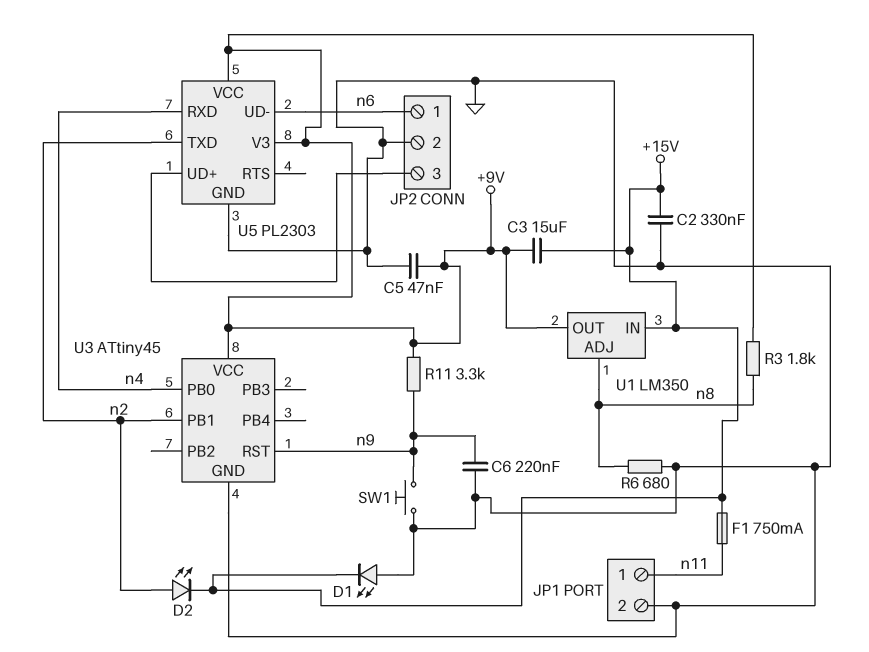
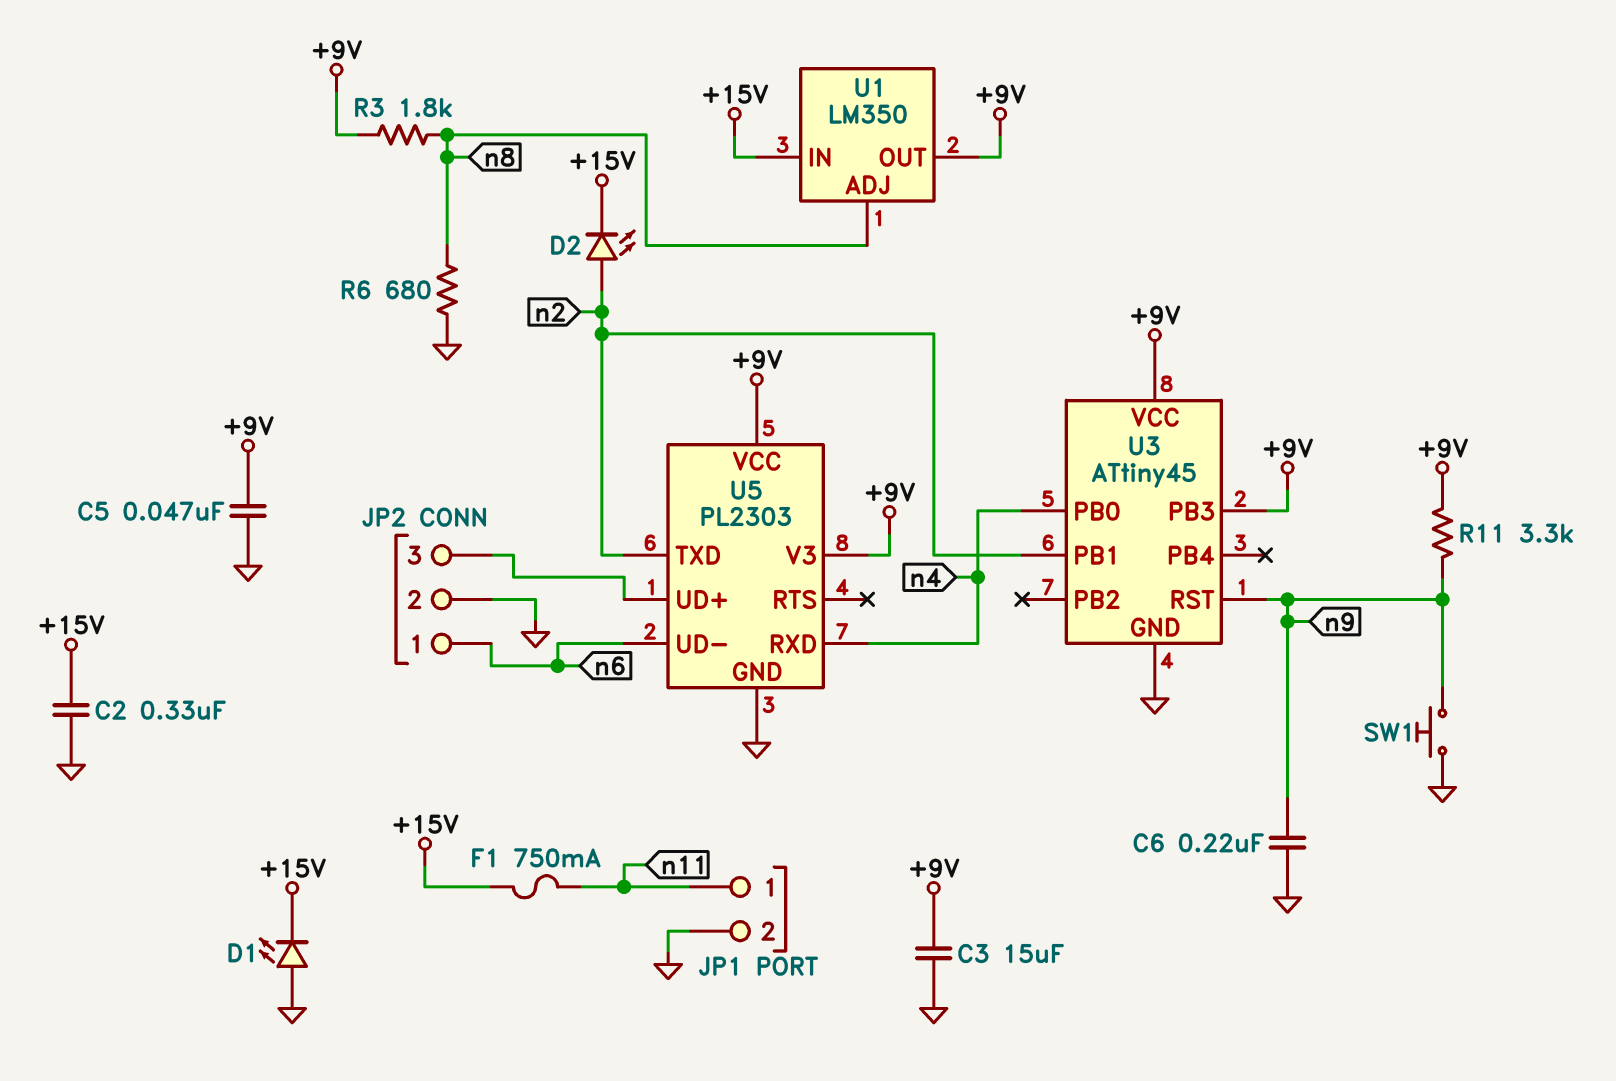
C3: 15uF (+9V, +15V) -> 15uF (+9V, GND)
U3 pin PB3: none -> +9V

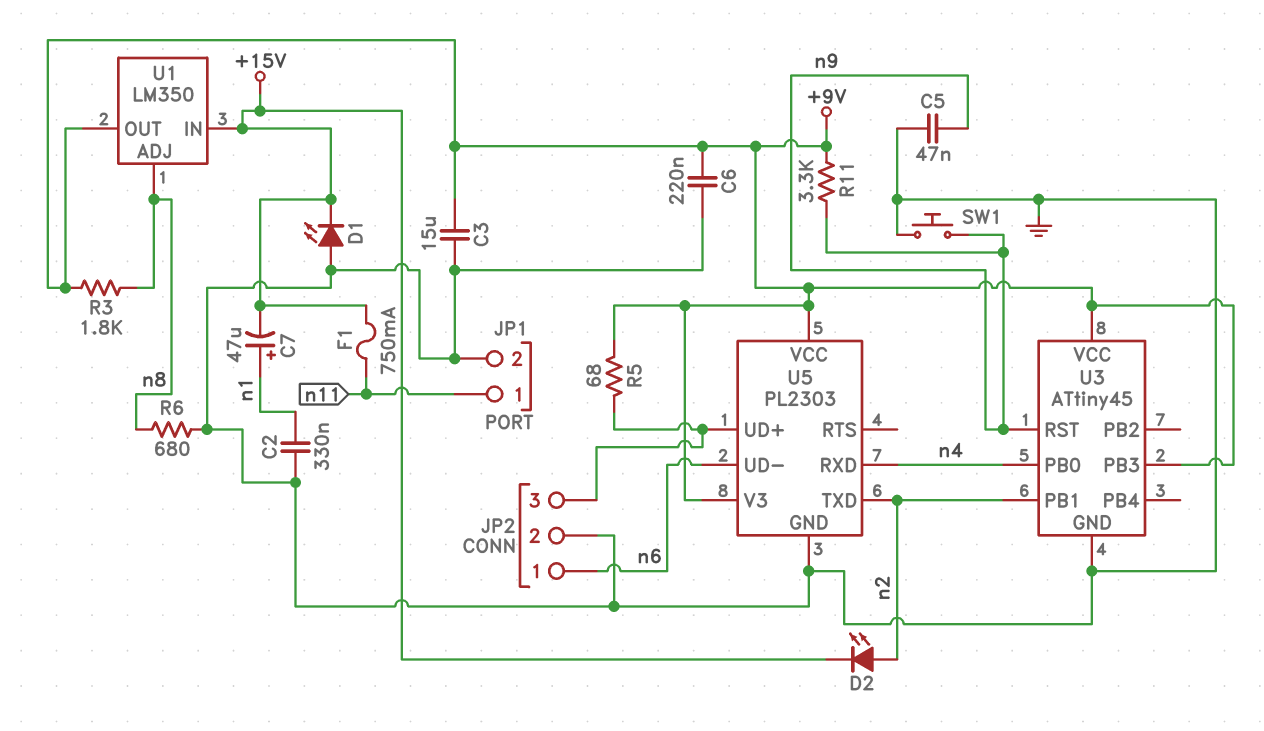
C2: 330nF (+15V, GND) -> 330nF (GND, n1)
C5: 47nF (+9V, GND) -> 47nF (GND, n9)
C6: 220nF (GND, n9) -> 220nF (+9V, GND)
C7: none -> 47uF (plus n1, minus +15V)
R5: none -> 68 (+9V, JP2/3)

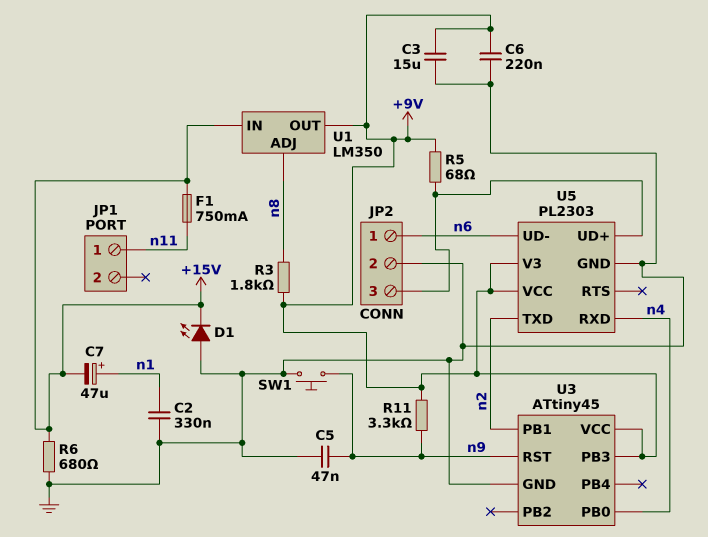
D2: LED (A n2, K +15V) -> none
JP1 pin 2: GND -> none
R6: 680 (GND, n8) -> 680 (+15V, GND)

